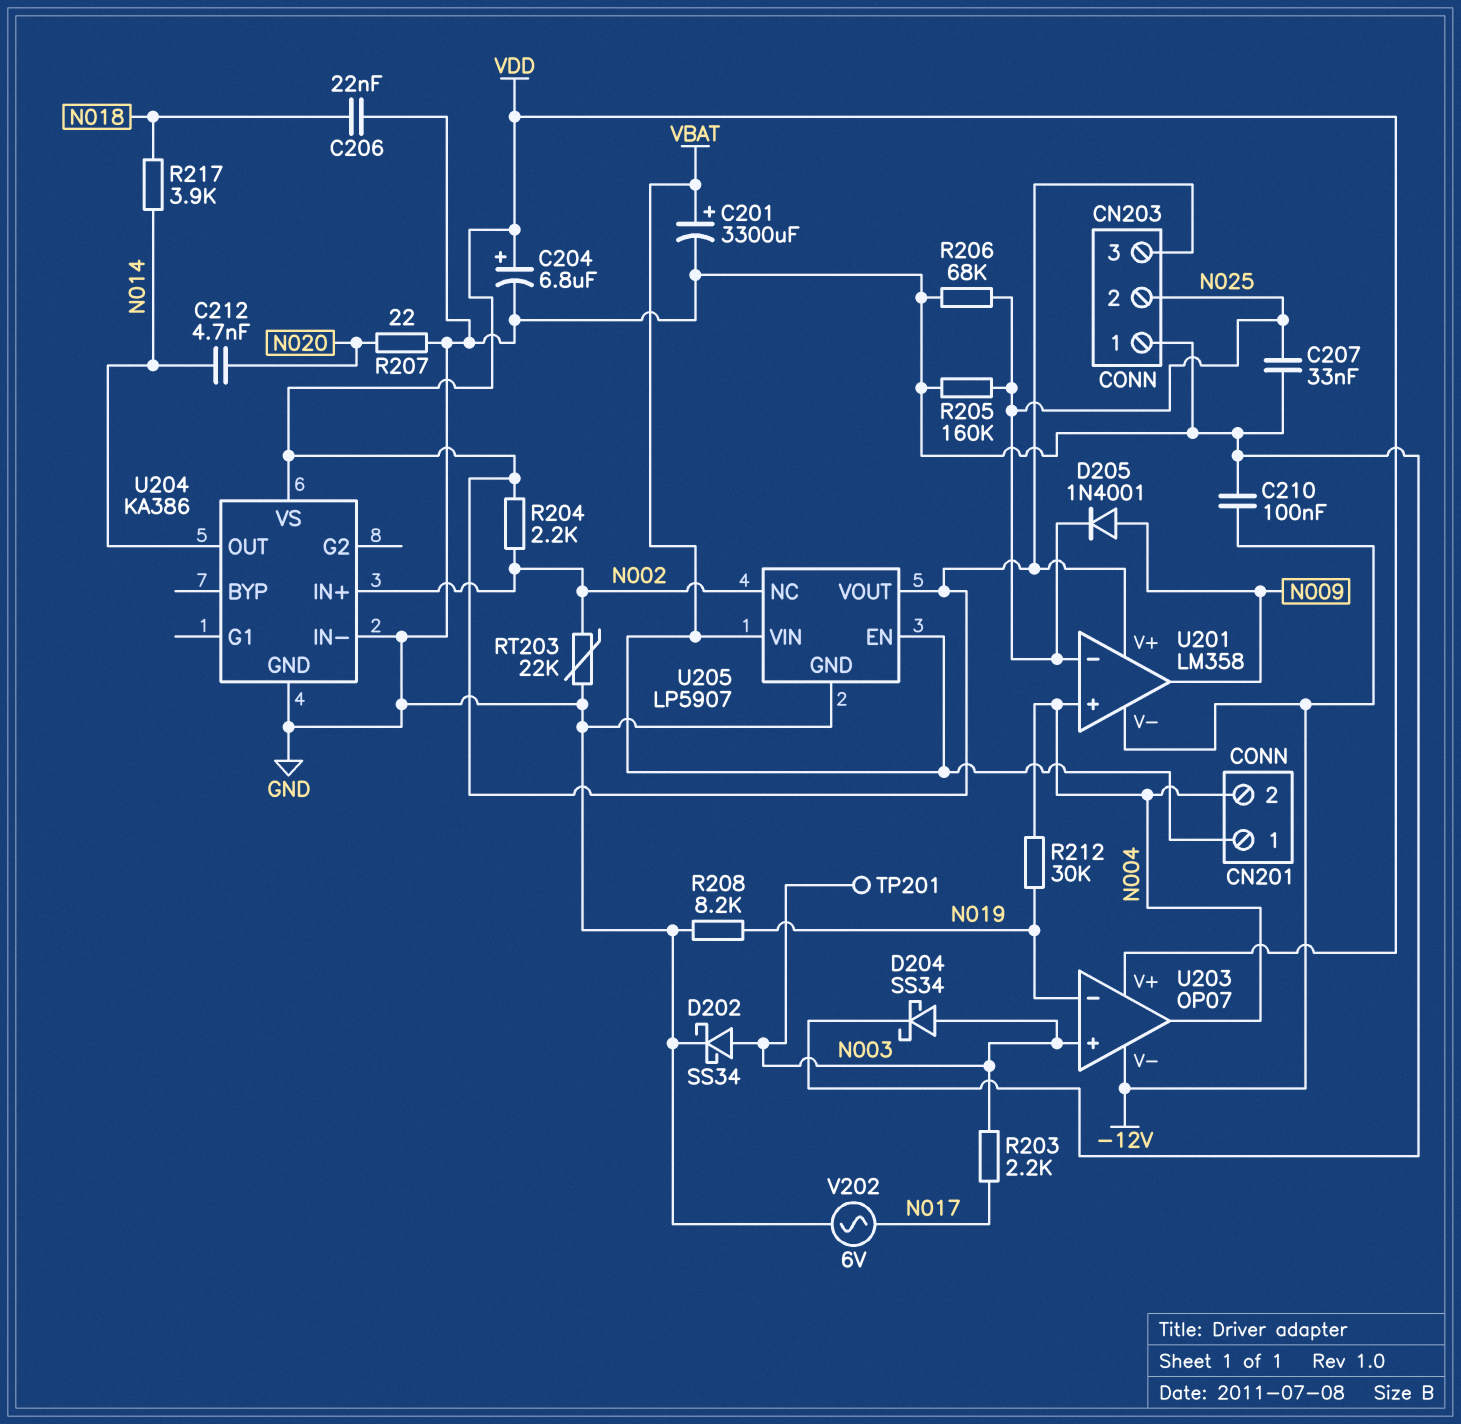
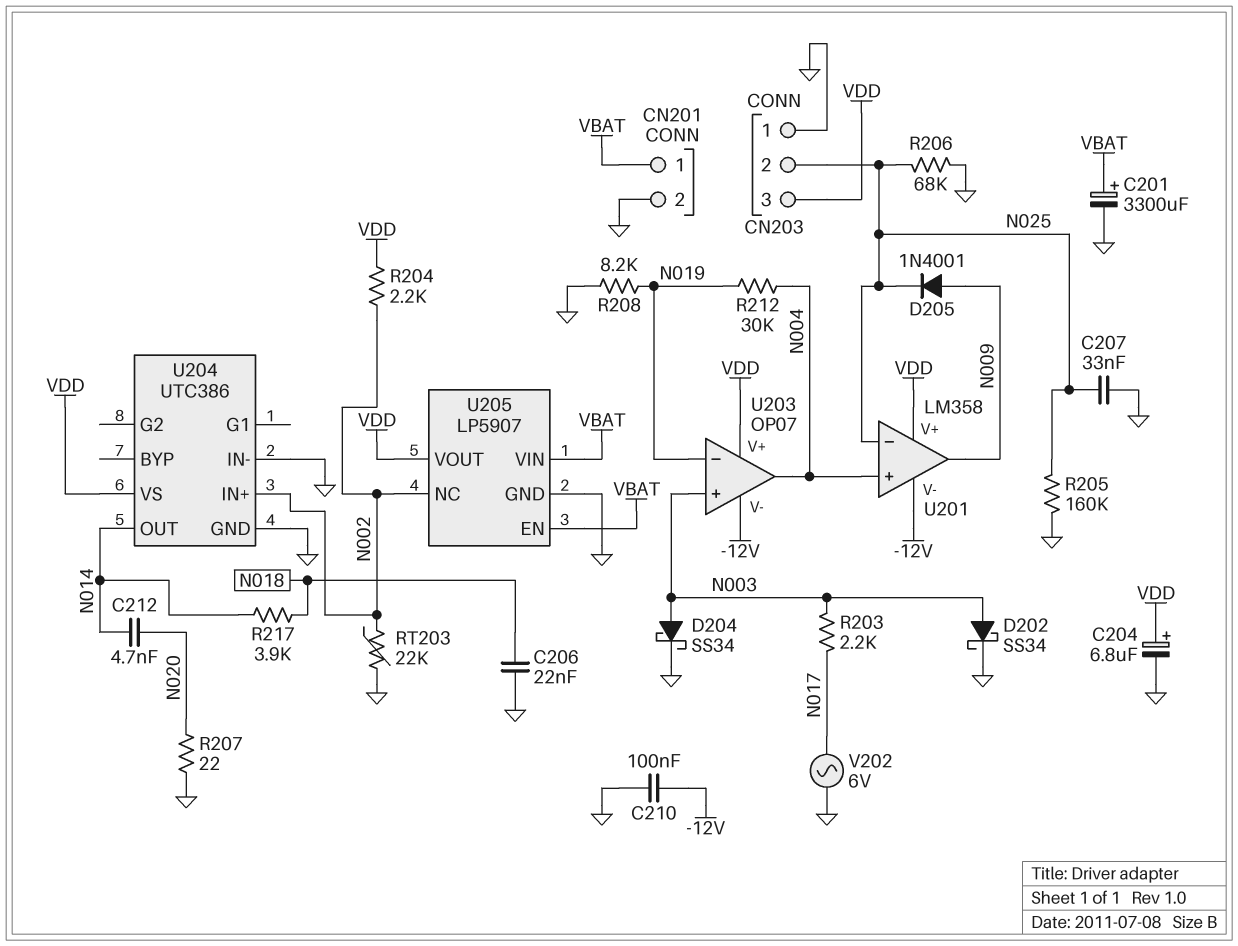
CN201 pin 2: N004 -> GND
TP201: test point (N003) -> none
U204: KA386 -> UTC386

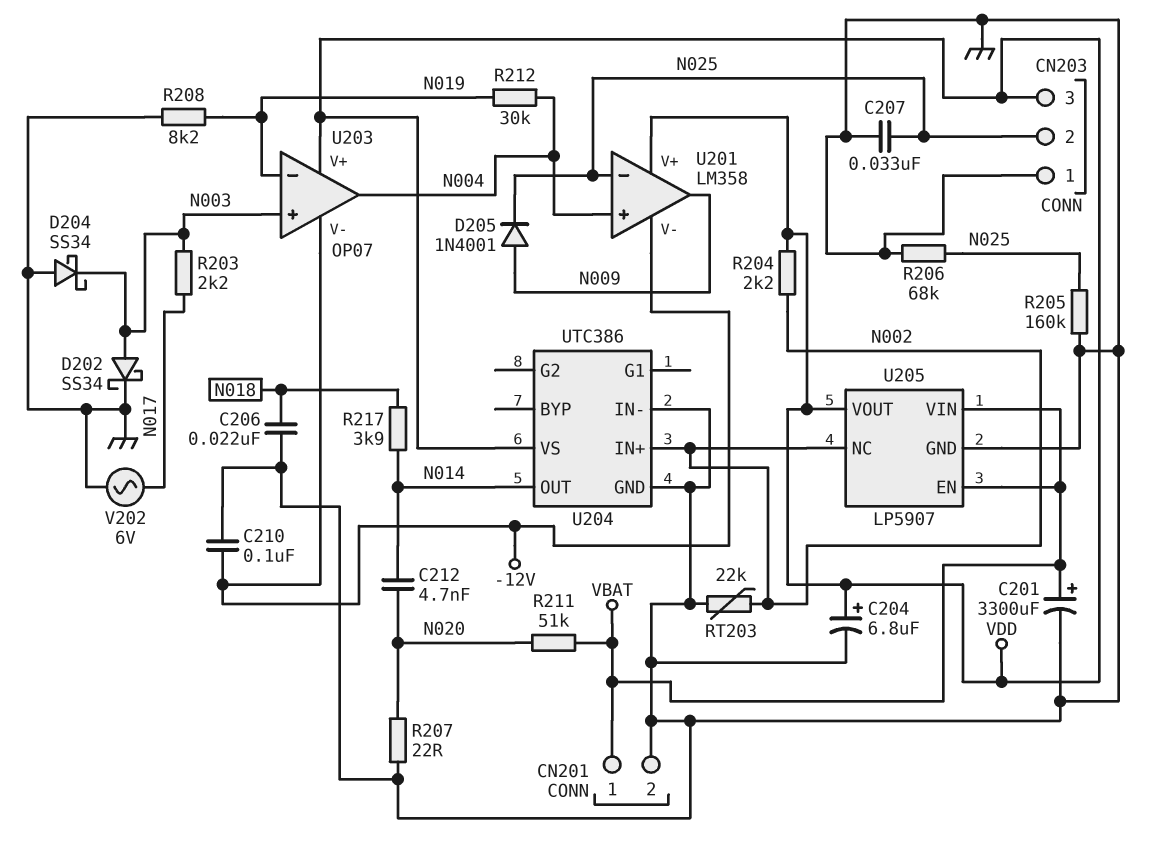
D204: schottky SS34 (A N003, K GND) -> schottky SS34 (A GND, K N003)
R211: none -> 51k (N020, VBAT)

